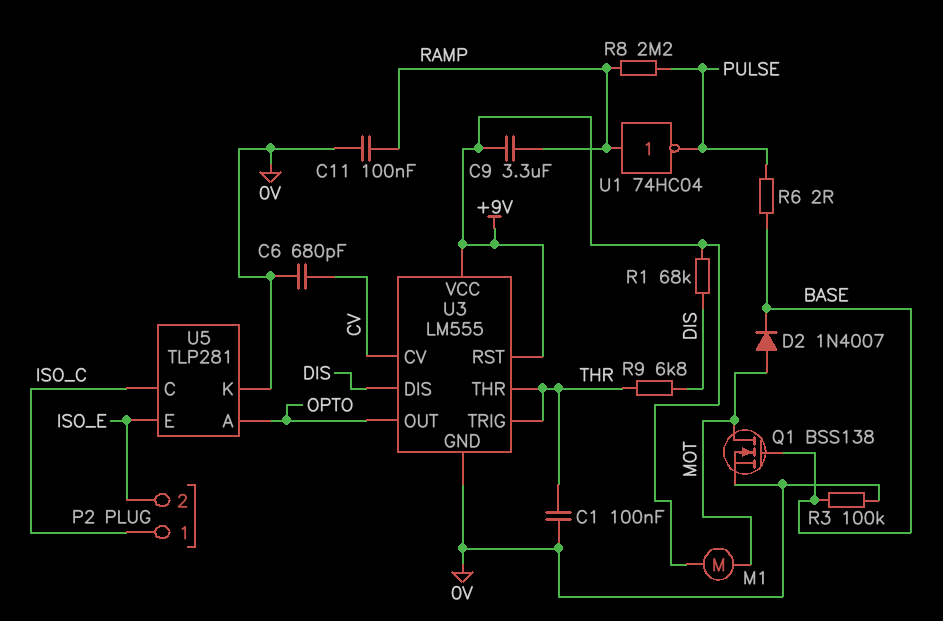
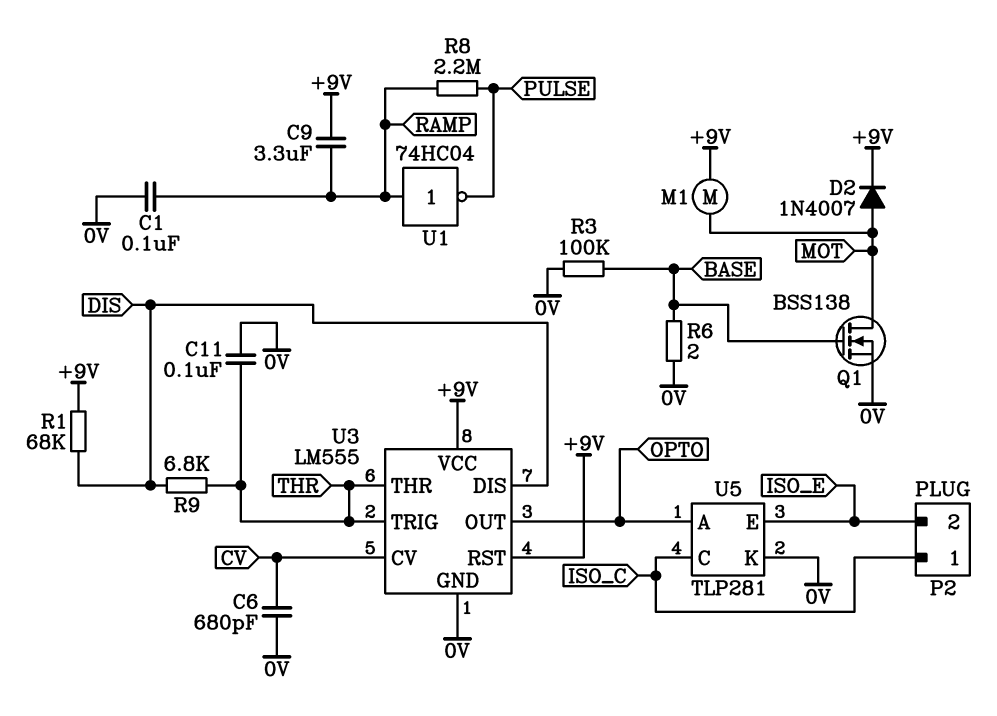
C1: 100nF (0V, THR) -> 100nF (0V, RAMP)
C11: 100nF (0V, RAMP) -> 100nF (0V, THR)
D2: diode 1N4007 (A MOT, K BASE) -> diode 1N4007 (A MOT, K +9V)
R6: 2 (BASE, PULSE) -> 2 (0V, BASE)

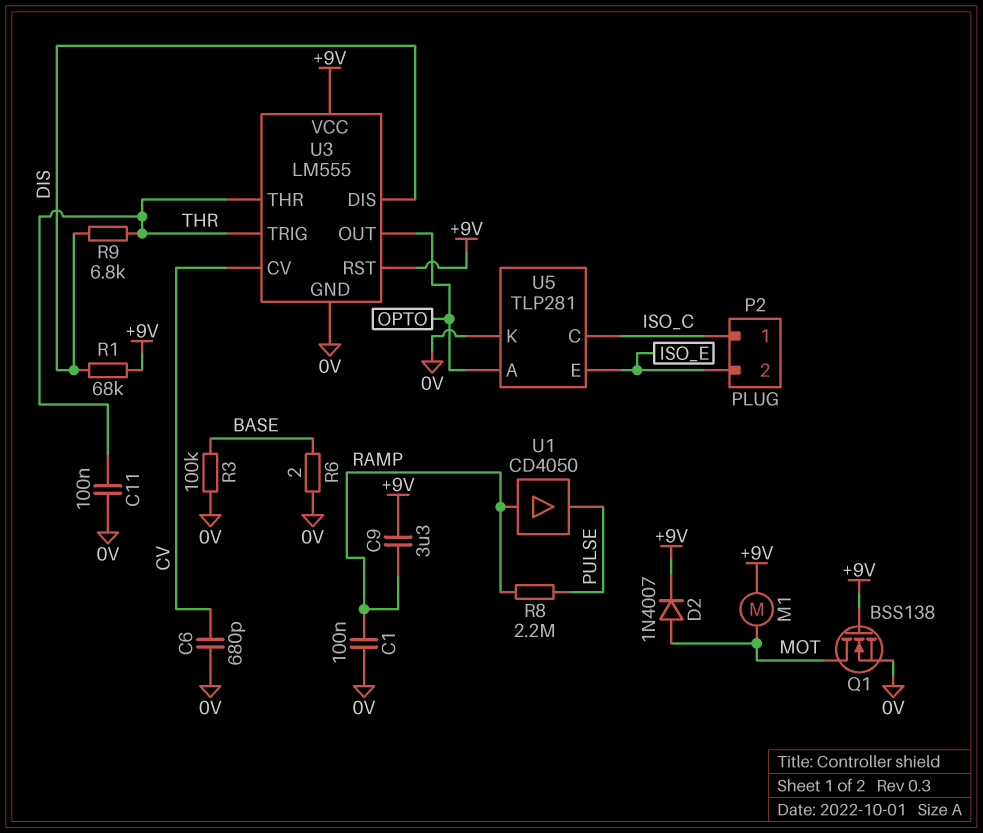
Q1: NMOS BSS138 (G BASE, D MOT, S 0V) -> NMOS BSS138 (G +9V, D MOT, S 0V)
U1: NOT 74HC04 (in RAMP, out PULSE) -> buffer CD4050 (in RAMP, out PULSE)

